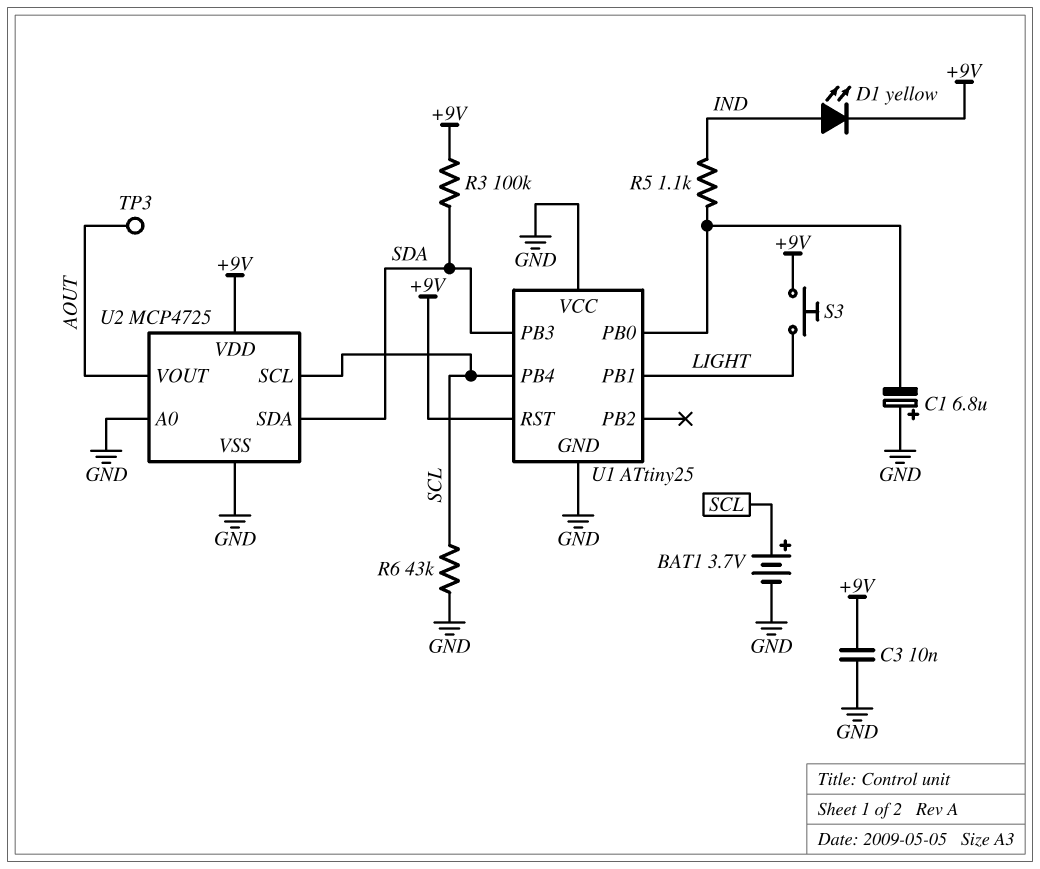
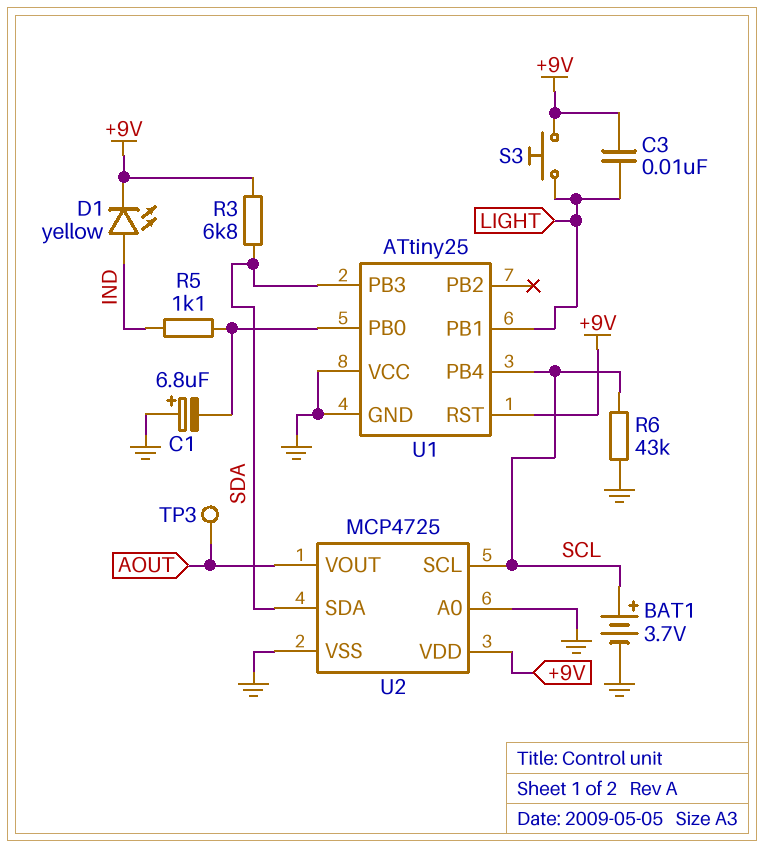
C3: 10nF (+9V, GND) -> 10nF (+9V, LIGHT)
R3: 100k (+9V, SDA) -> 6.8k (+9V, SDA)

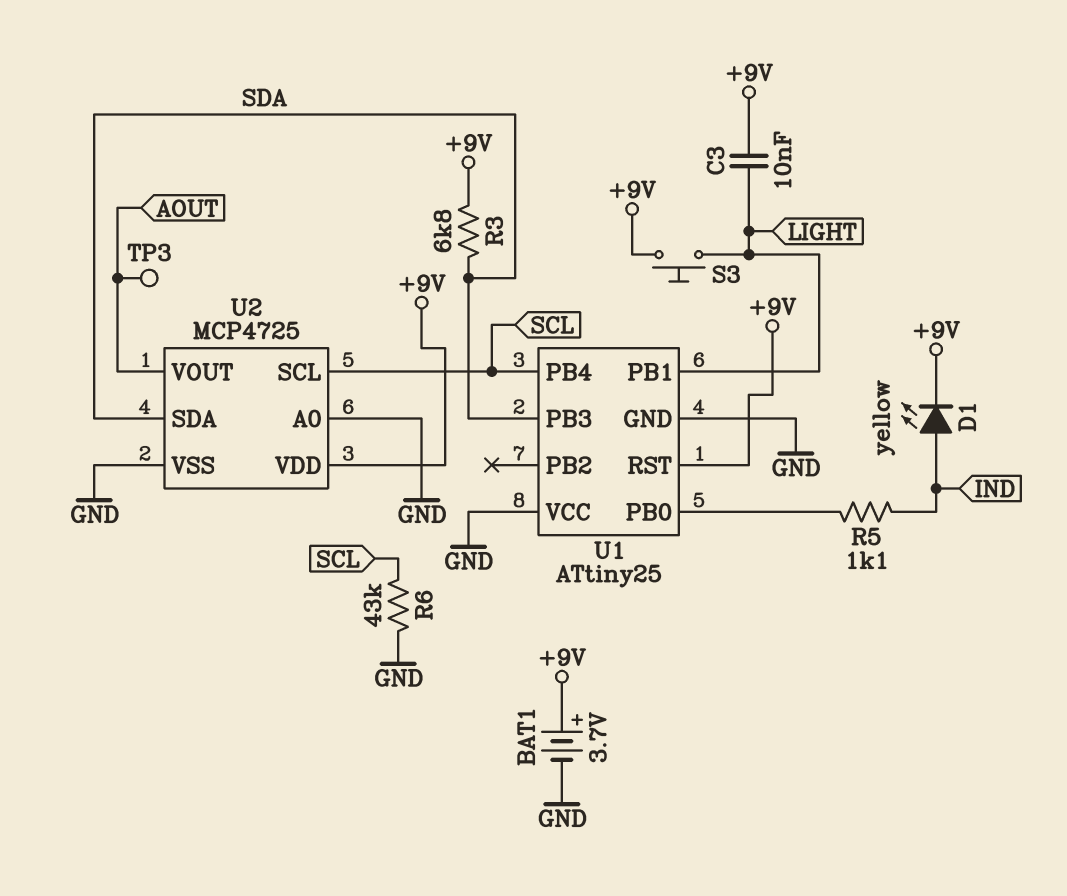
BAT1: 3.7V (plus SCL, minus GND) -> 3.7V (plus +9V, minus GND)
C1: 6.8uF (plus GND, minus U1/PB0) -> none

